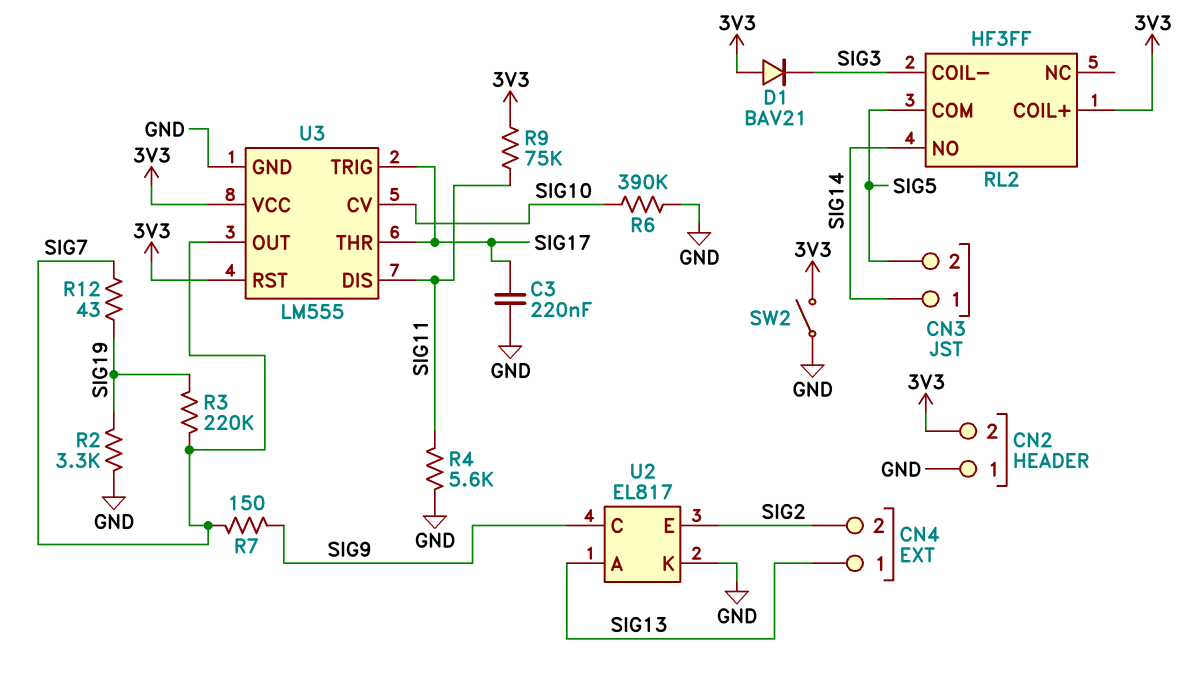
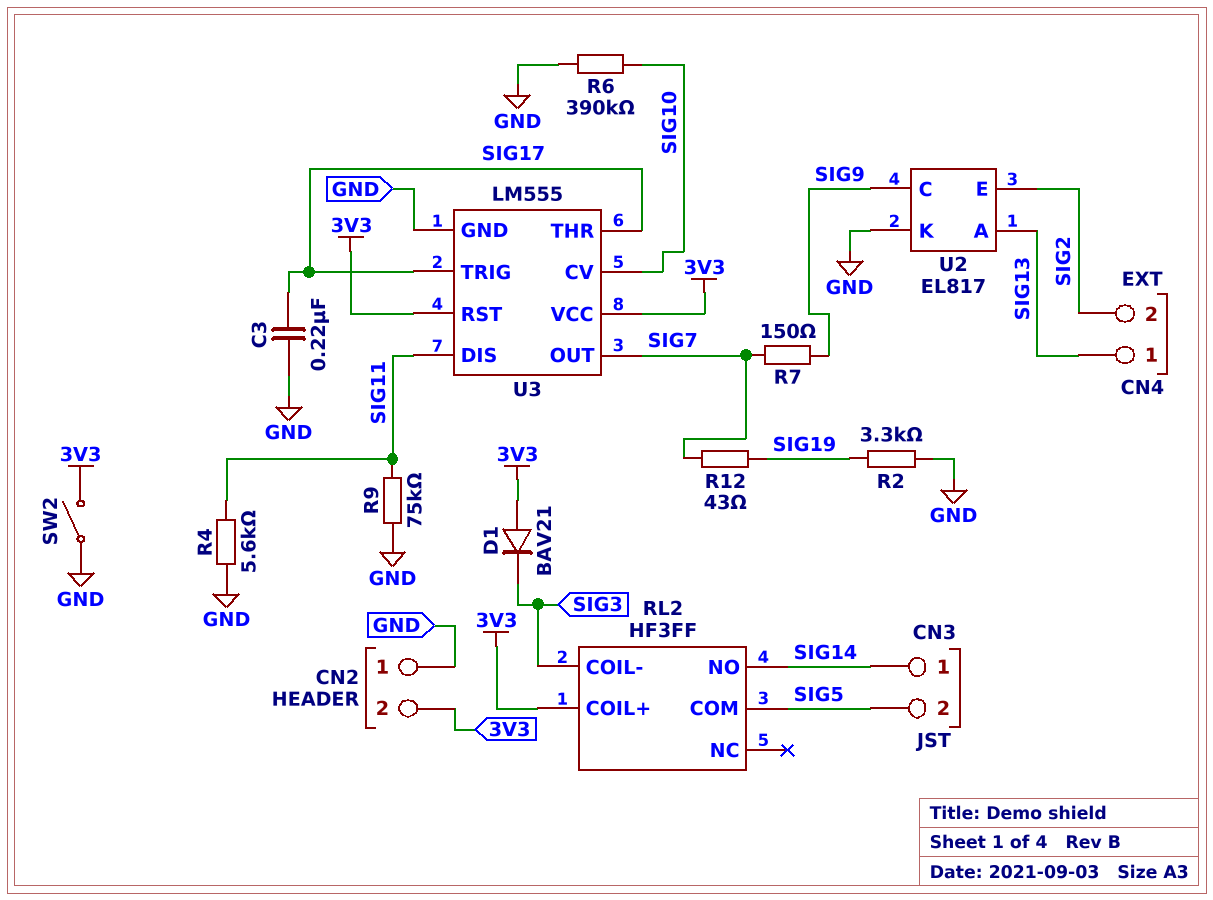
R3: 220k (SIG7, SIG19) -> none
R9: 75k (3V3, SIG11) -> 75k (GND, SIG11)

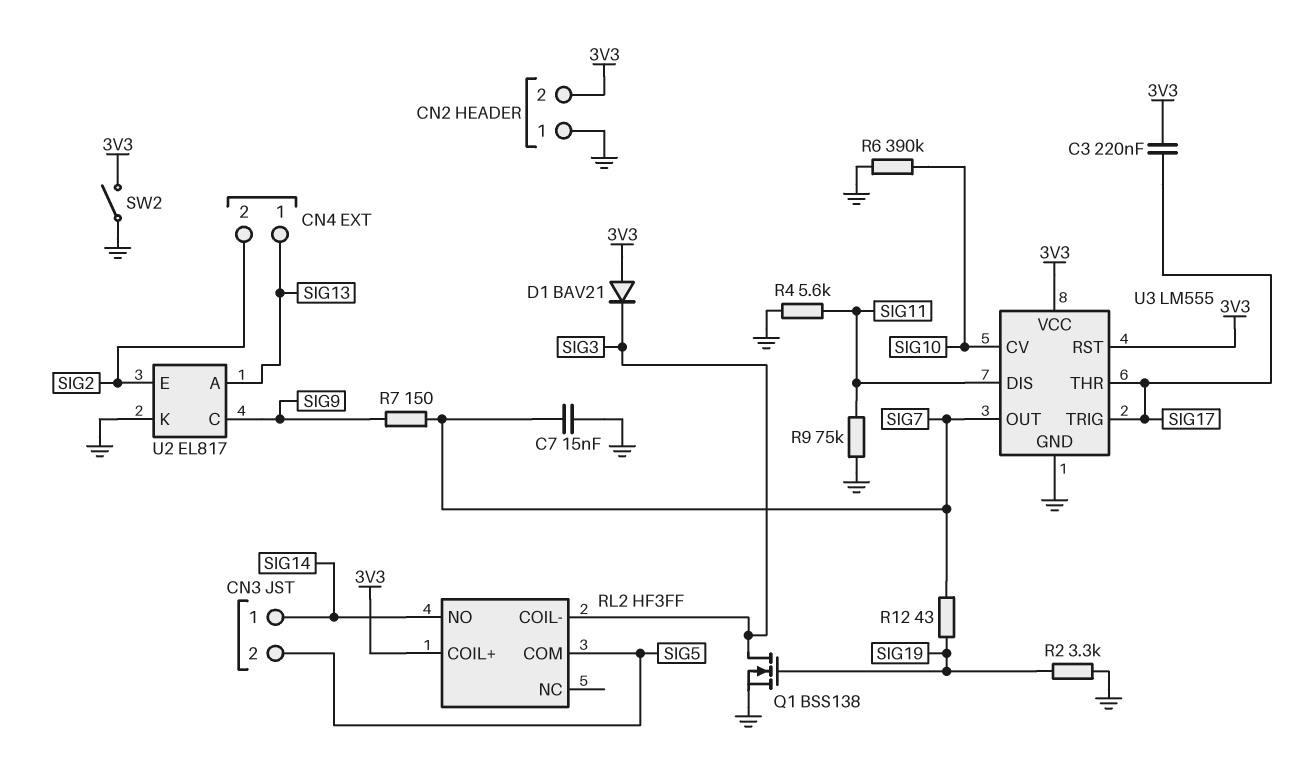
C3: 220nF (GND, SIG17) -> 220nF (3V3, SIG17)
C7: none -> 15nF (GND, SIG7)
Q1: none -> NMOS BSS138 (G SIG19, D SIG3, S GND)

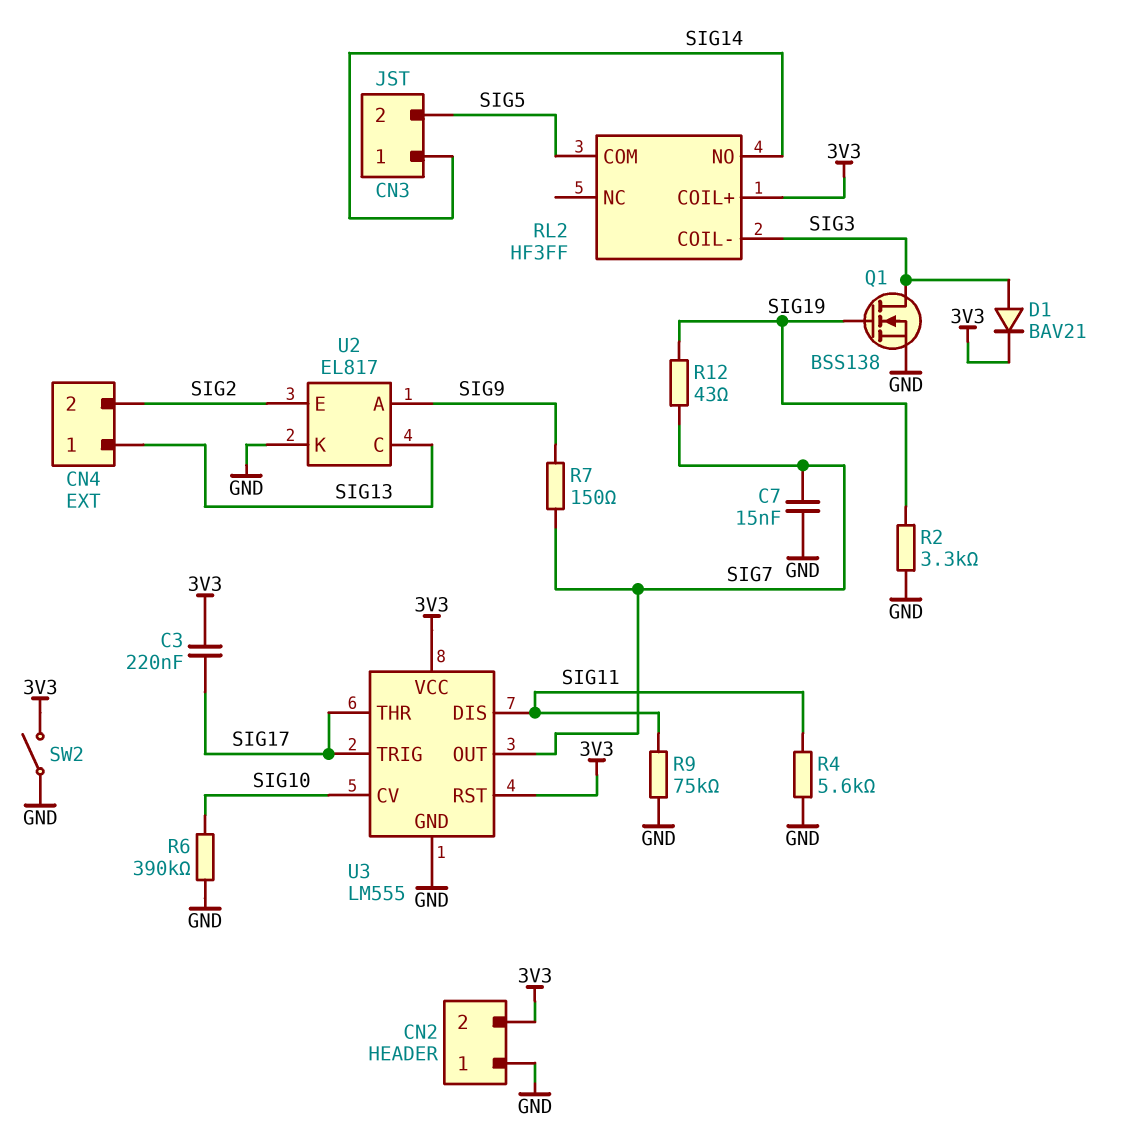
D1: diode BAV21 (A 3V3, K SIG3) -> diode BAV21 (A SIG3, K 3V3)
U2 pin A: SIG13 -> SIG9
U2 pin C: SIG9 -> SIG13

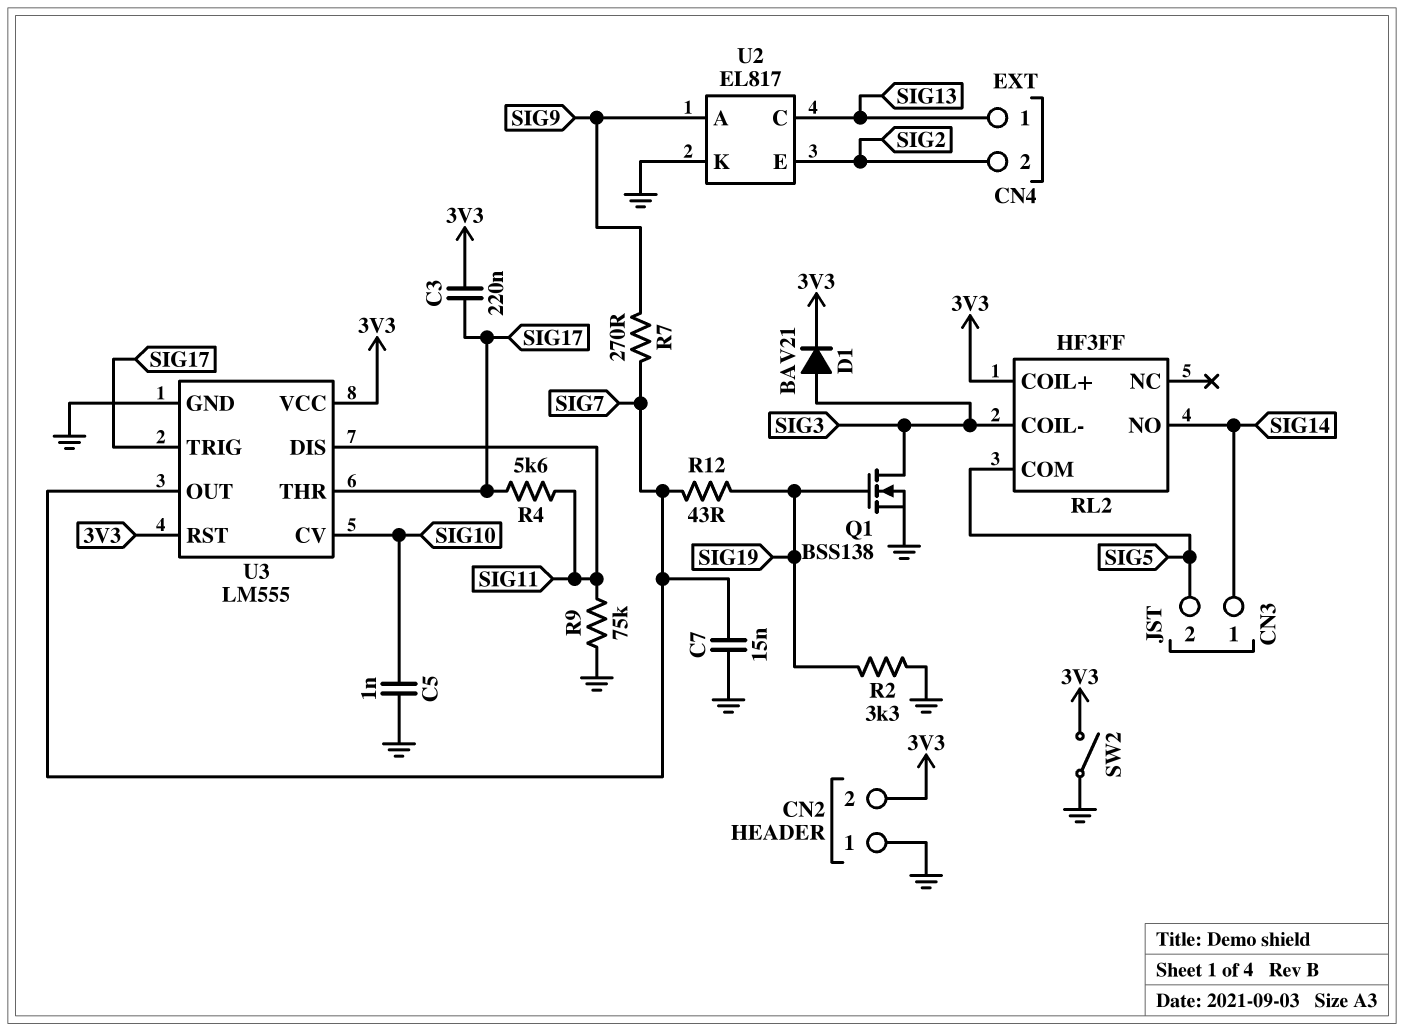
C5: none -> 1nF (GND, SIG10)
R4: 5.6k (GND, SIG11) -> 5.6k (SIG11, SIG17)
R6: 390k (GND, SIG10) -> none
R7: 150 (SIG7, SIG9) -> 270 (SIG7, SIG9)

